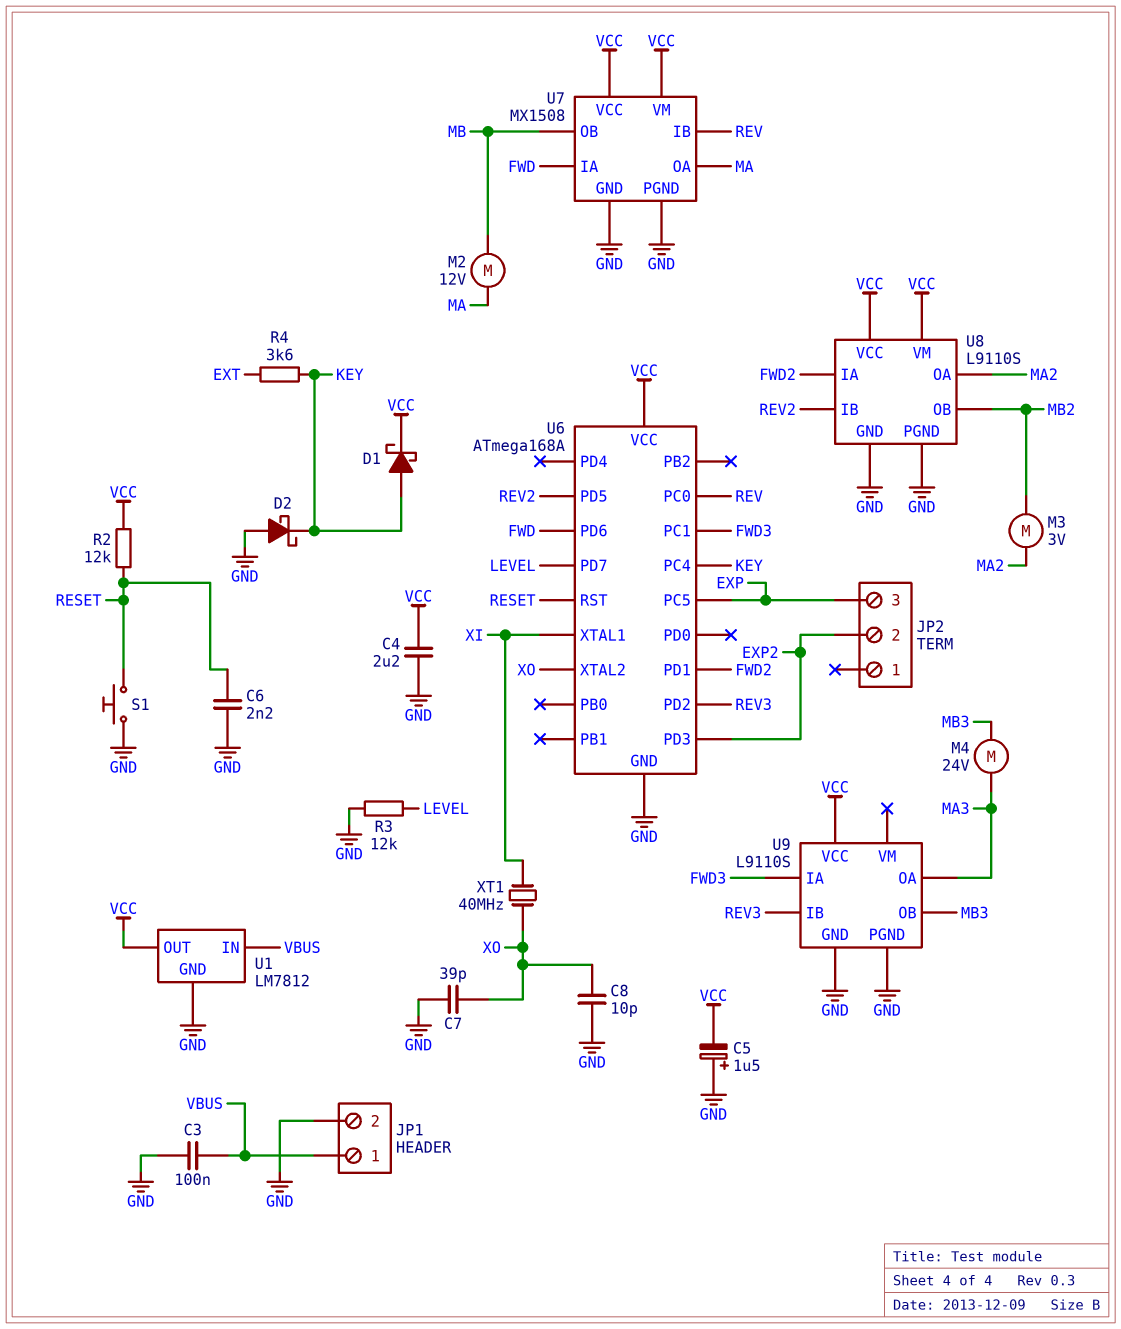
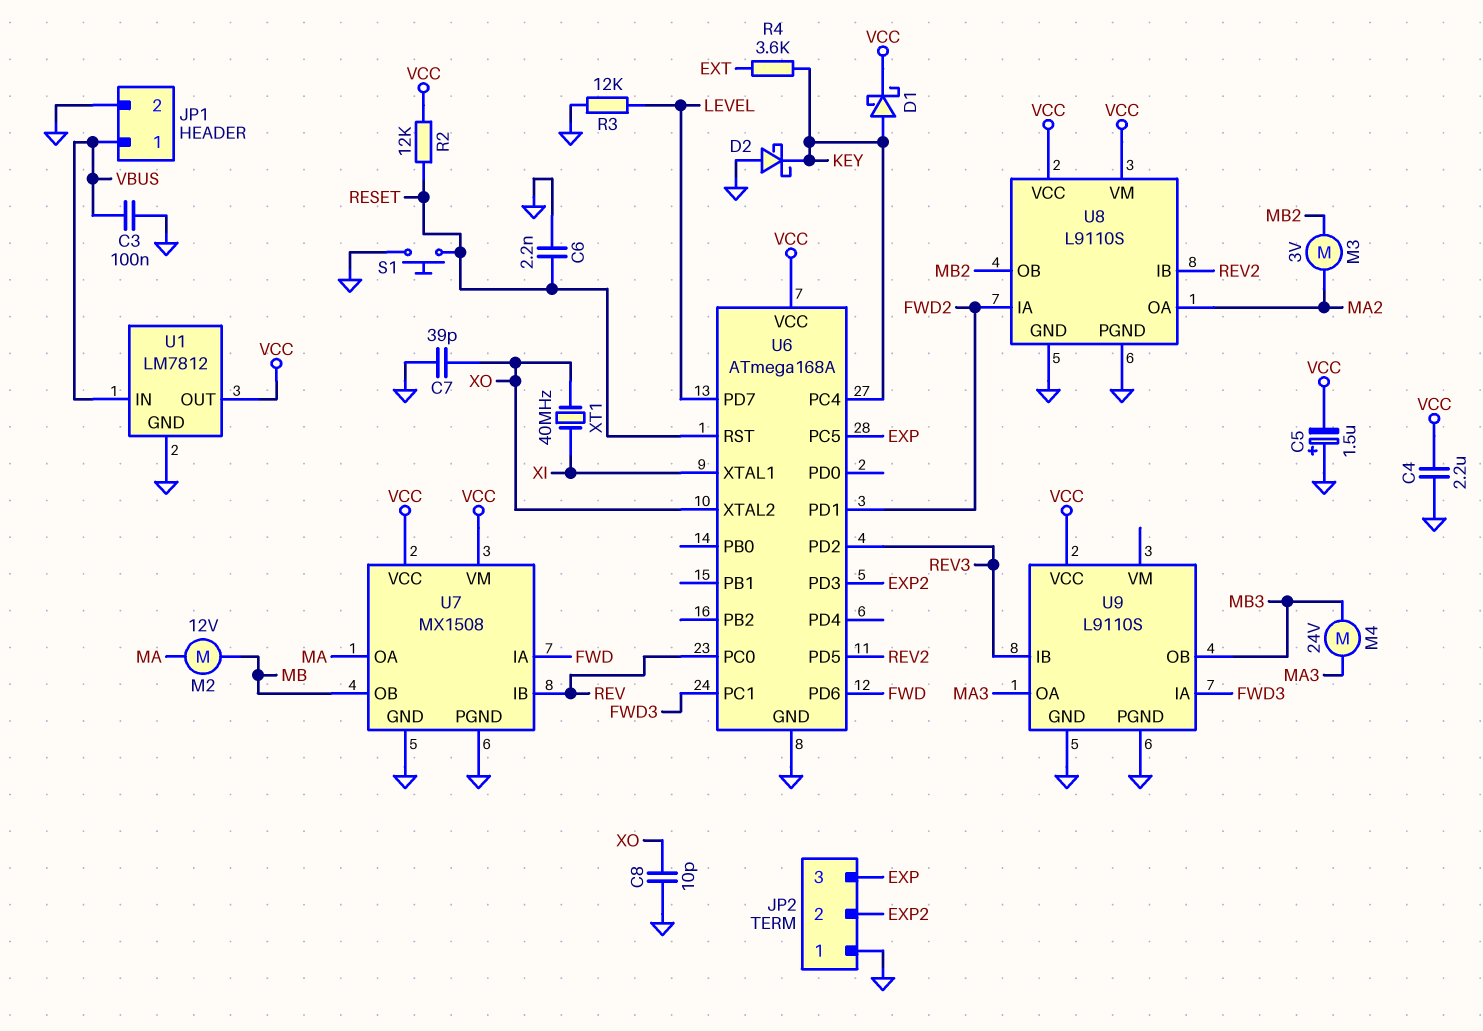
JP2 pin 1: none -> GND

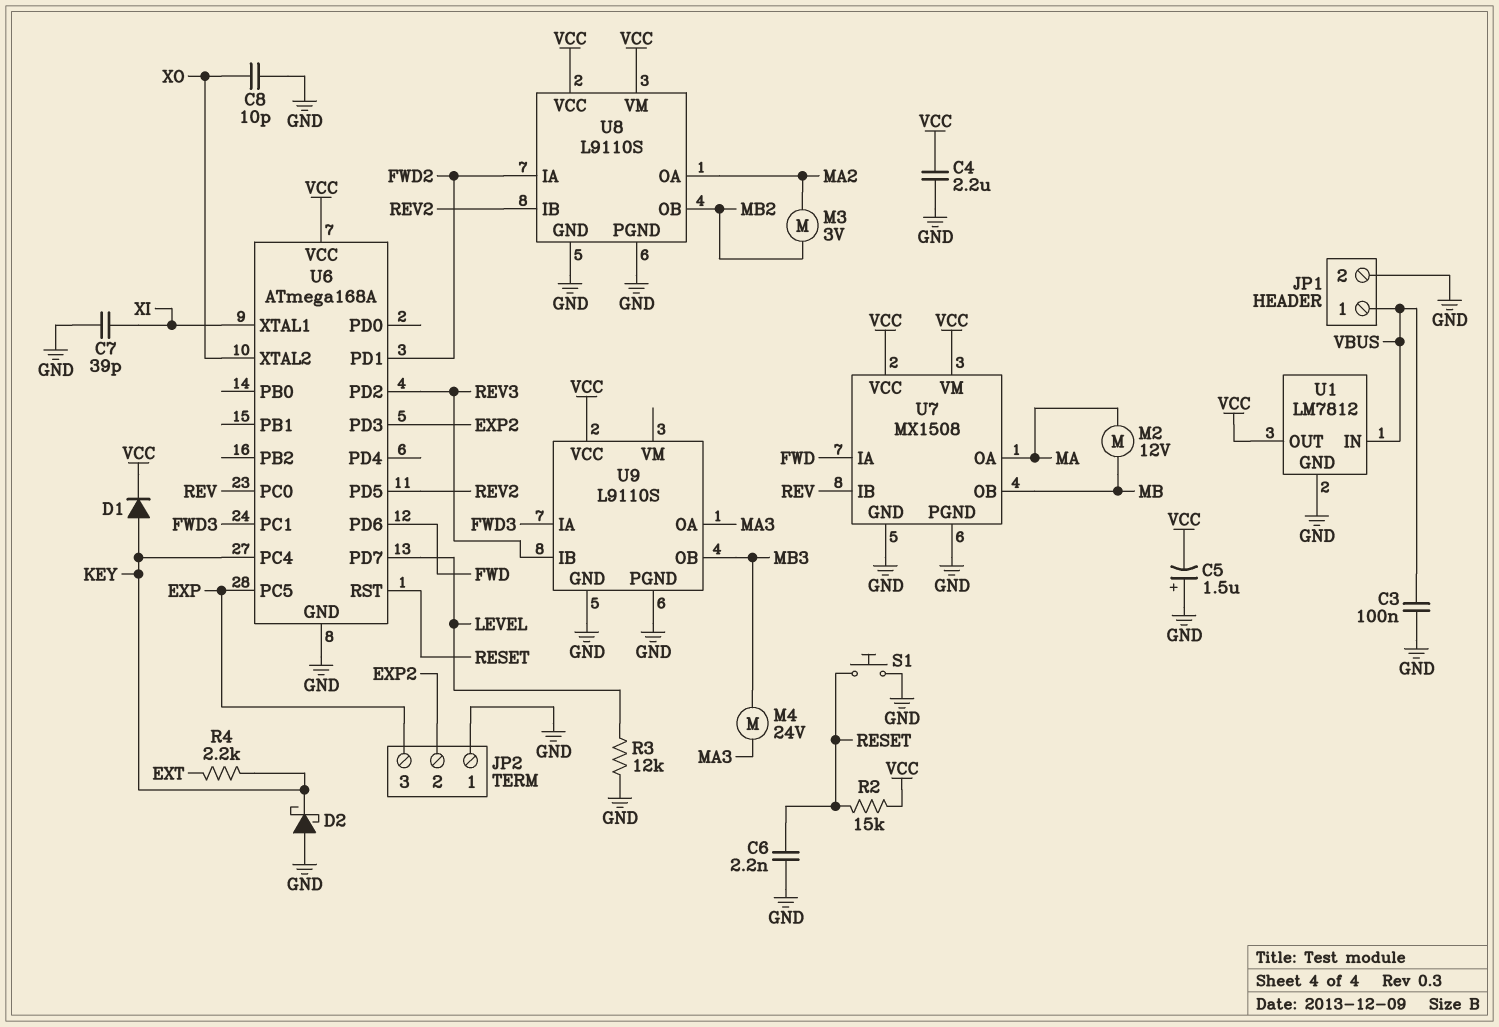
C7: 39pF (GND, XO) -> 39pF (GND, XI)
D1: schottky (A KEY, K VCC) -> diode (A KEY, K VCC)
R2: 12k (RESET, VCC) -> 15k (RESET, VCC)
R4: 3.6k (EXT, KEY) -> 2.2k (EXT, KEY)
XT1: 40MHz (XI, XO) -> none

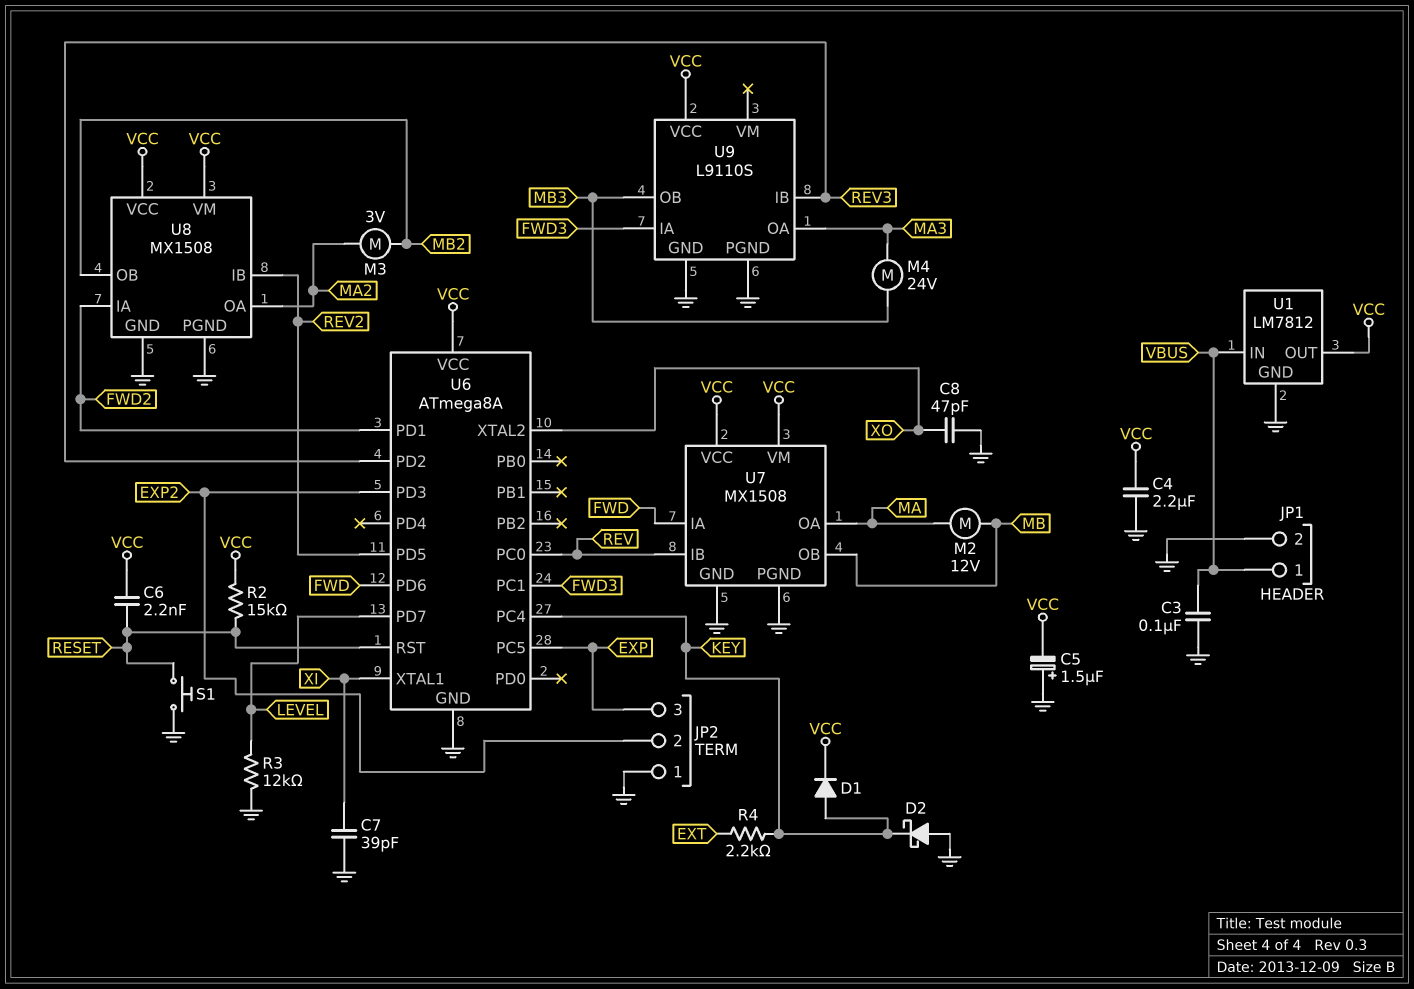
C6: 2.2nF (GND, RESET) -> 2.2nF (RESET, VCC)
C8: 10pF (GND, XO) -> 47pF (GND, XO)
U6: ATmega168A -> ATmega8A
U8: L9110S -> MX1508

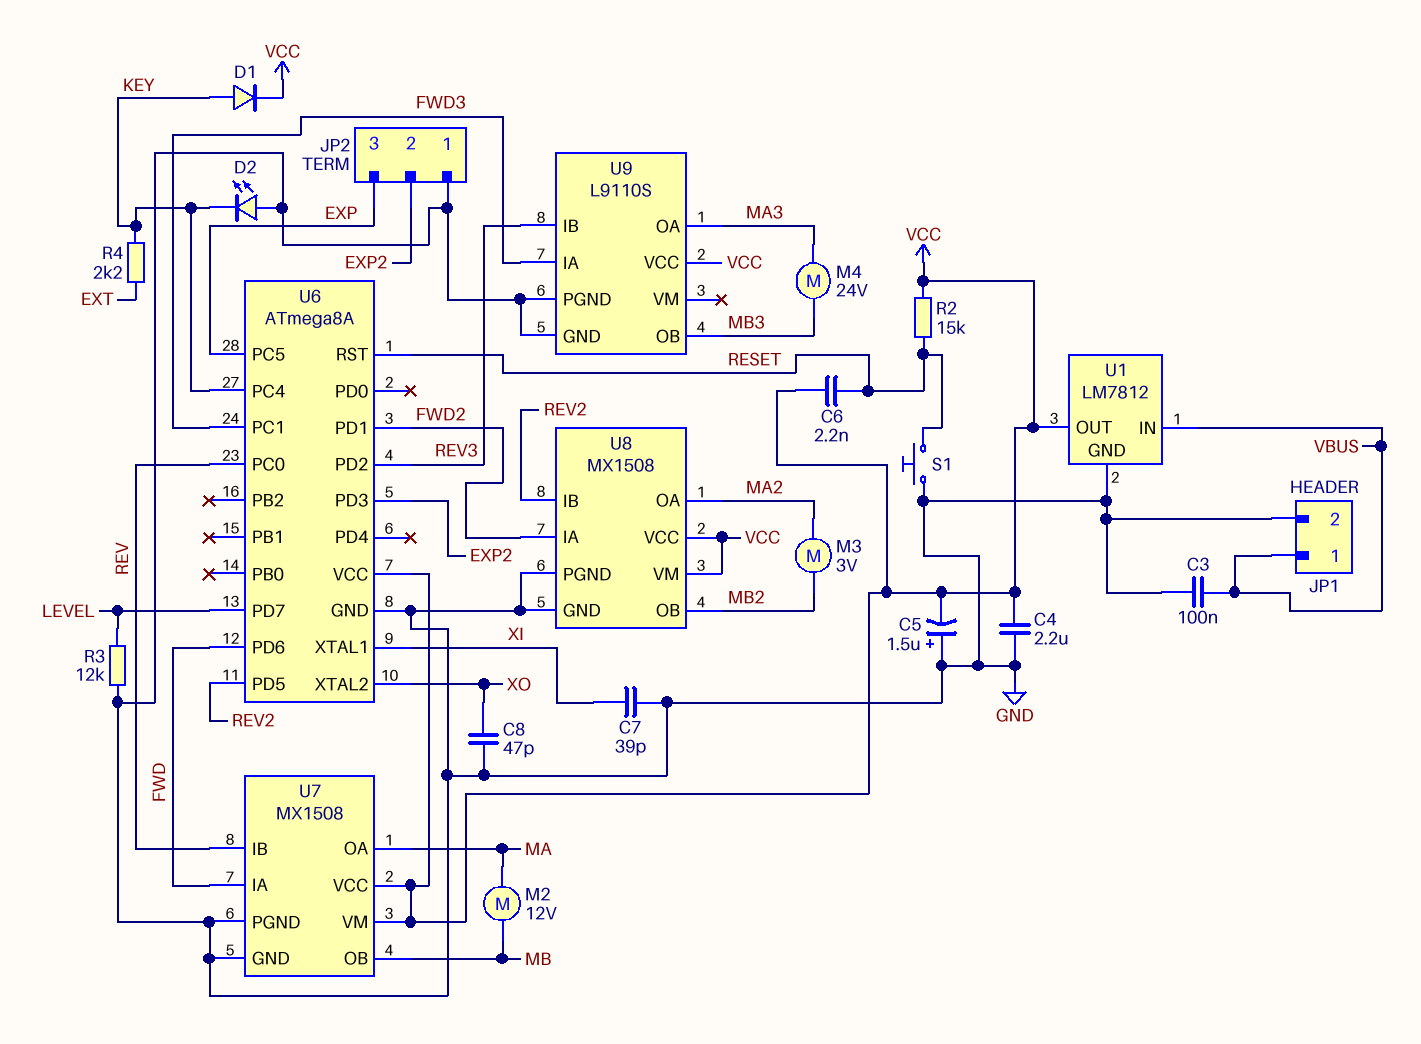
D2: schottky (A GND, K KEY) -> LED (A GND, K KEY)

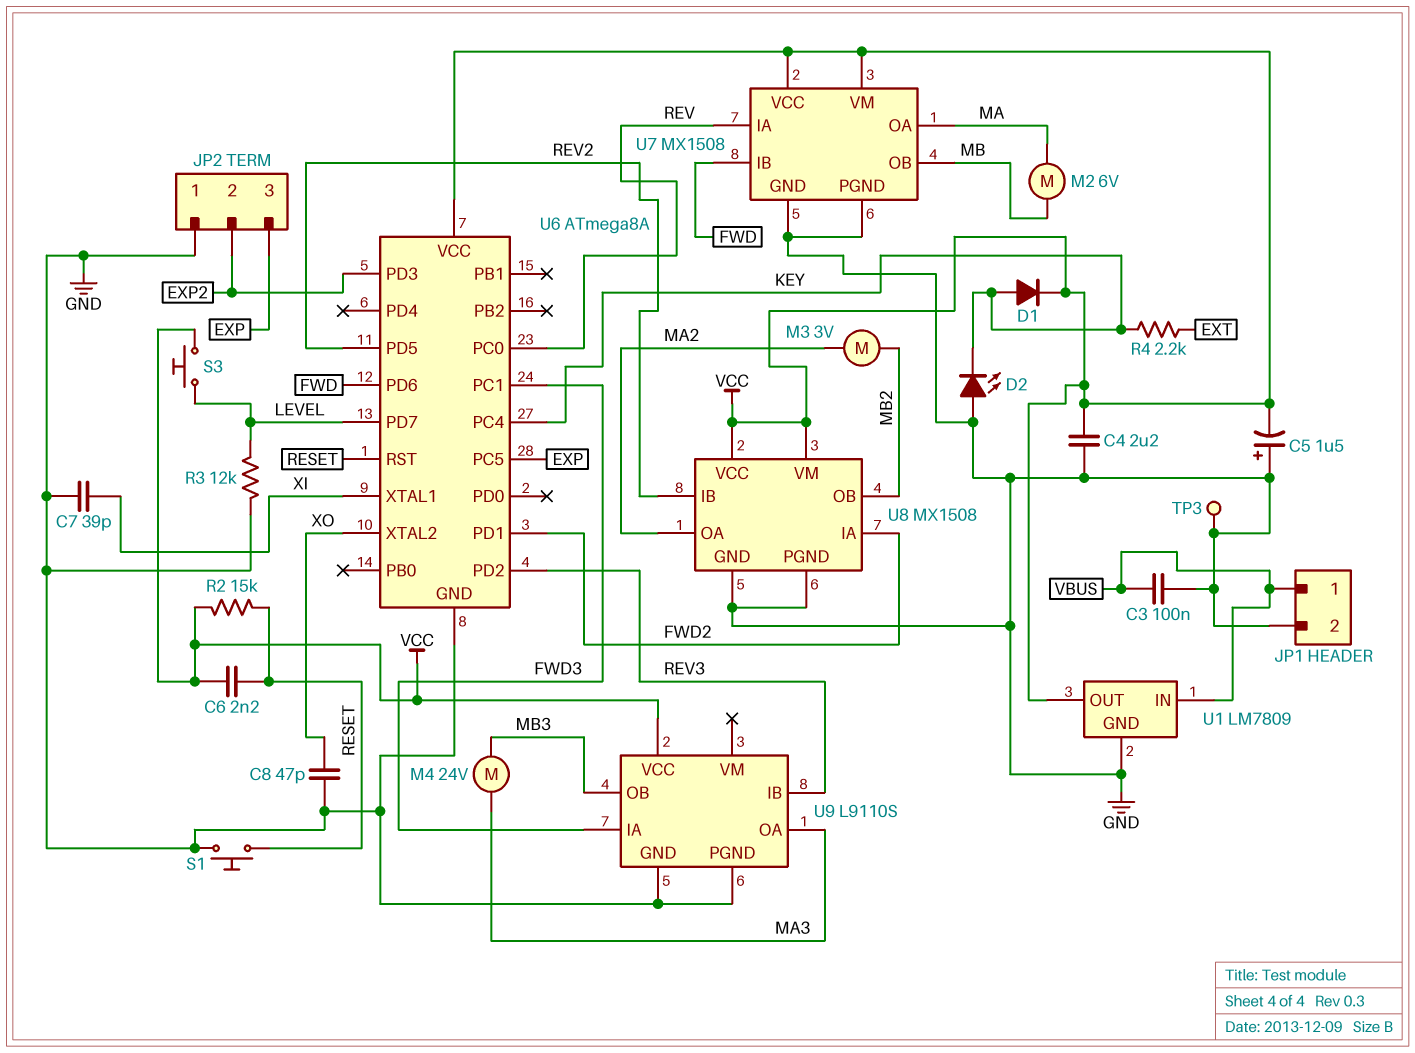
M2: motor 12V (MA, MB) -> motor 6V (MA, MB)
S3: none -> button (LEVEL, VCC)
TP3: none -> test point (GND)
U1: LM7812 -> LM7809
U7 pin IA: FWD -> REV
U7 pin IB: REV -> FWD

